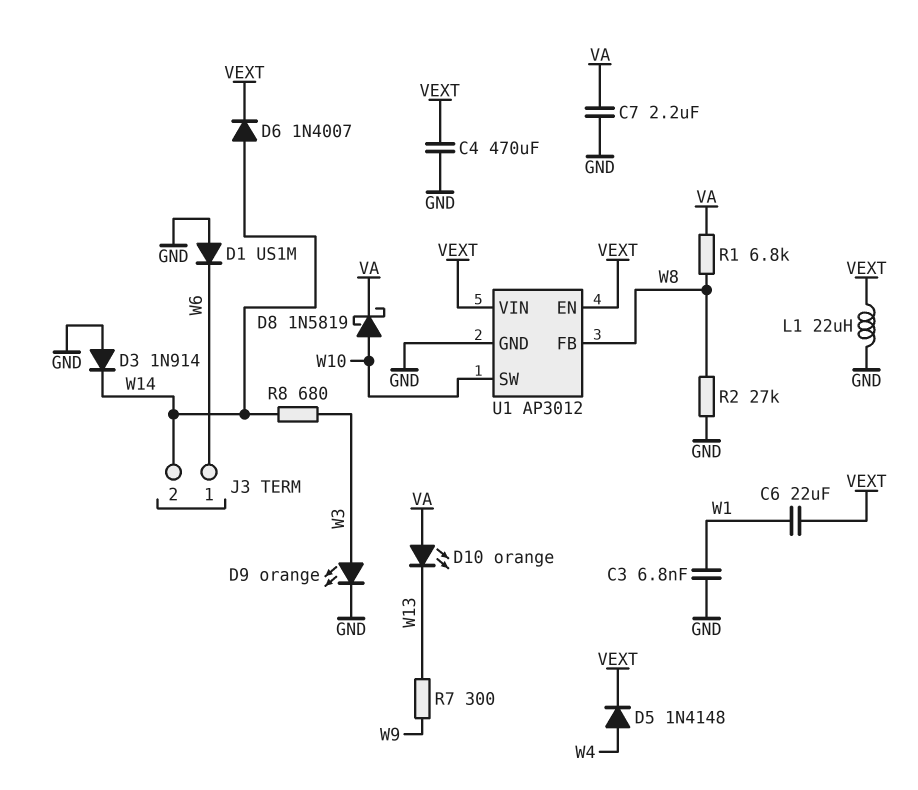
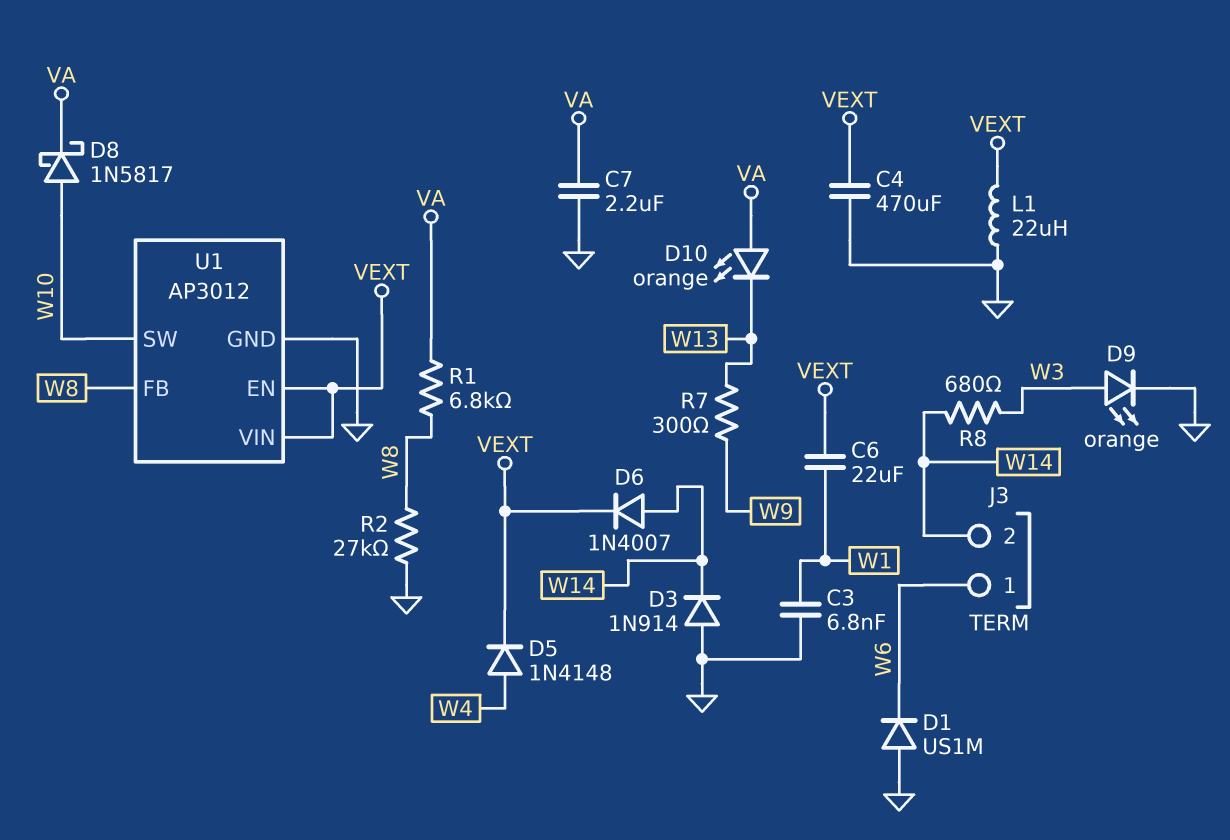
D8: schottky 1N5819 (A W10, K VA) -> schottky 1N5817 (A W10, K VA)

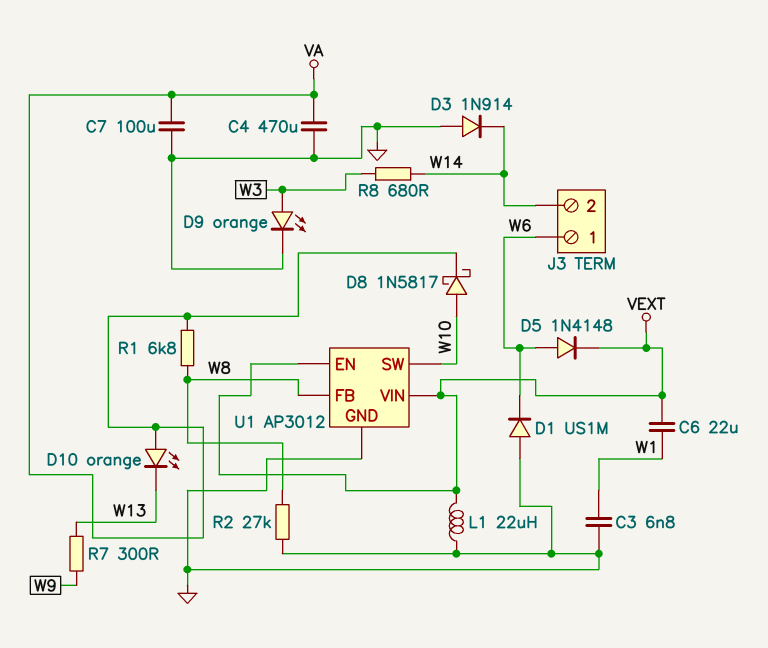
C4: 470uF (GND, VEXT) -> 470uF (GND, VA)
C7: 2.2uF (GND, VA) -> 100uF (GND, VA)
D5: diode 1N4148 (A W4, K VEXT) -> diode 1N4148 (A W6, K VEXT)
D6: diode 1N4007 (A W14, K VEXT) -> none

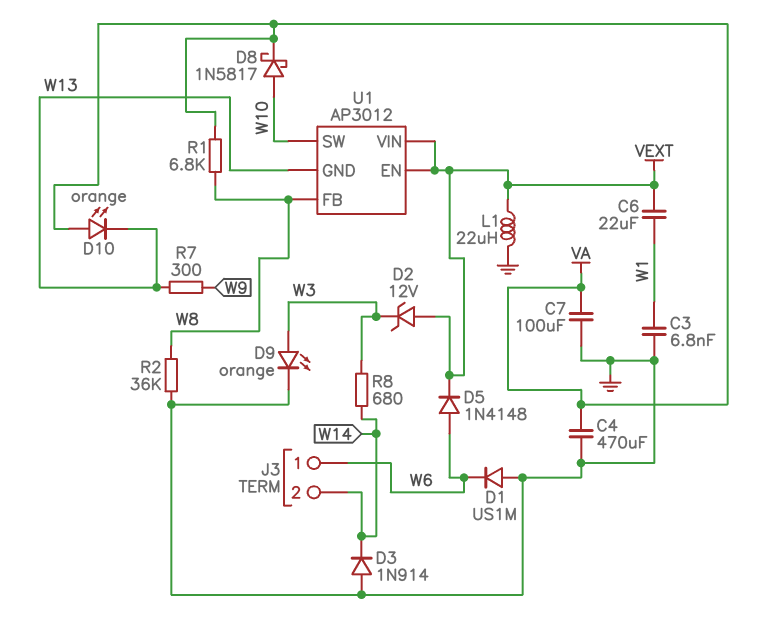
D2: none -> zener 12V (A VEXT, K W3)
R2: 27k (GND, W8) -> 36k (GND, W8)
U1 pin GND: GND -> W13

